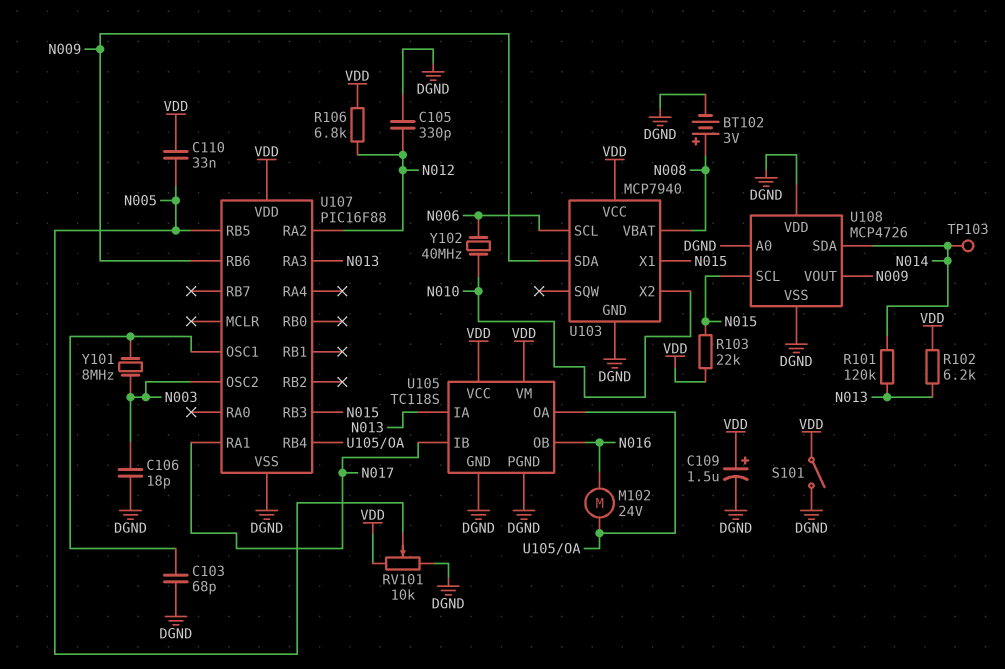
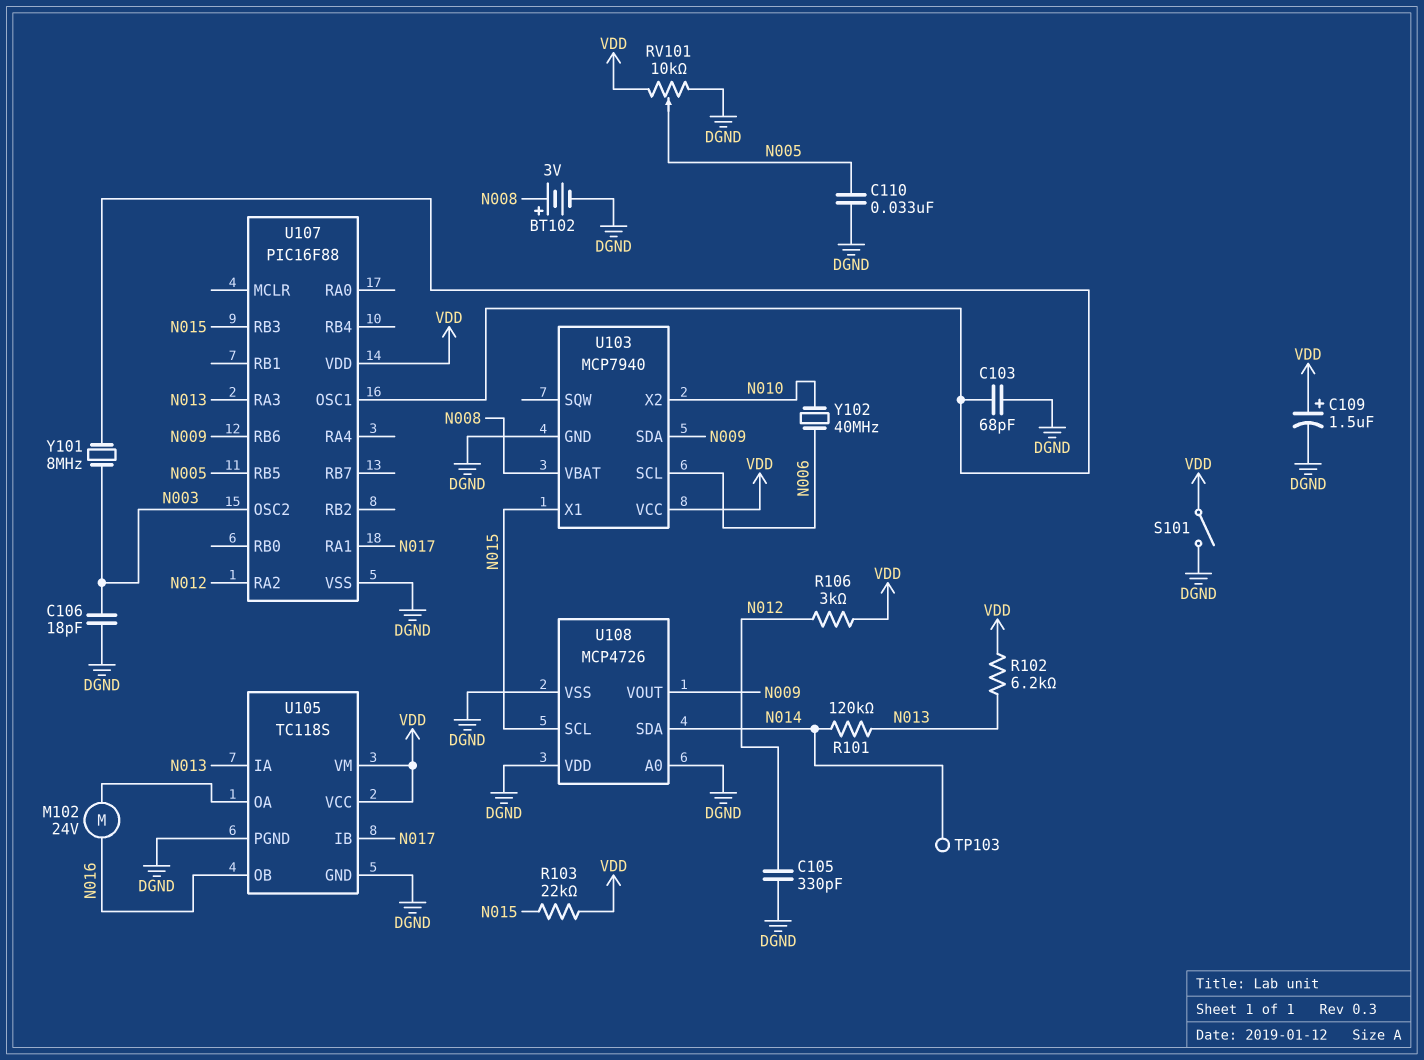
C110: 33nF (N005, VDD) -> 33nF (DGND, N005)
R106: 6.8k (N012, VDD) -> 3k (N012, VDD)
U107 pin RB4: U105/OA -> none

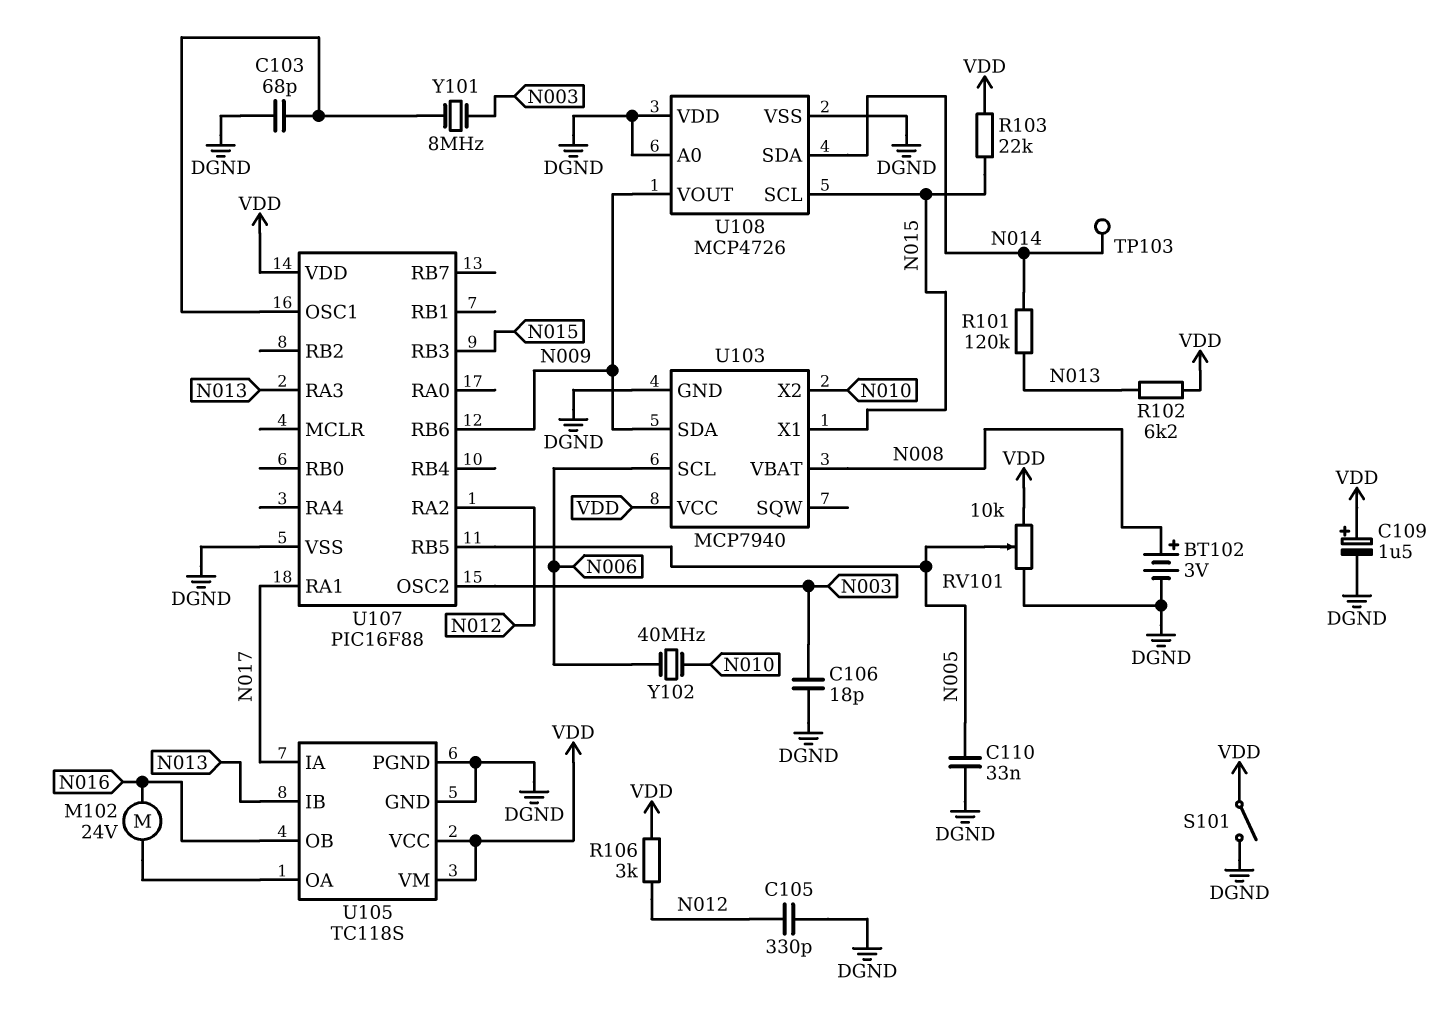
U105 pin IA: N013 -> N017
U105 pin IB: N017 -> N013

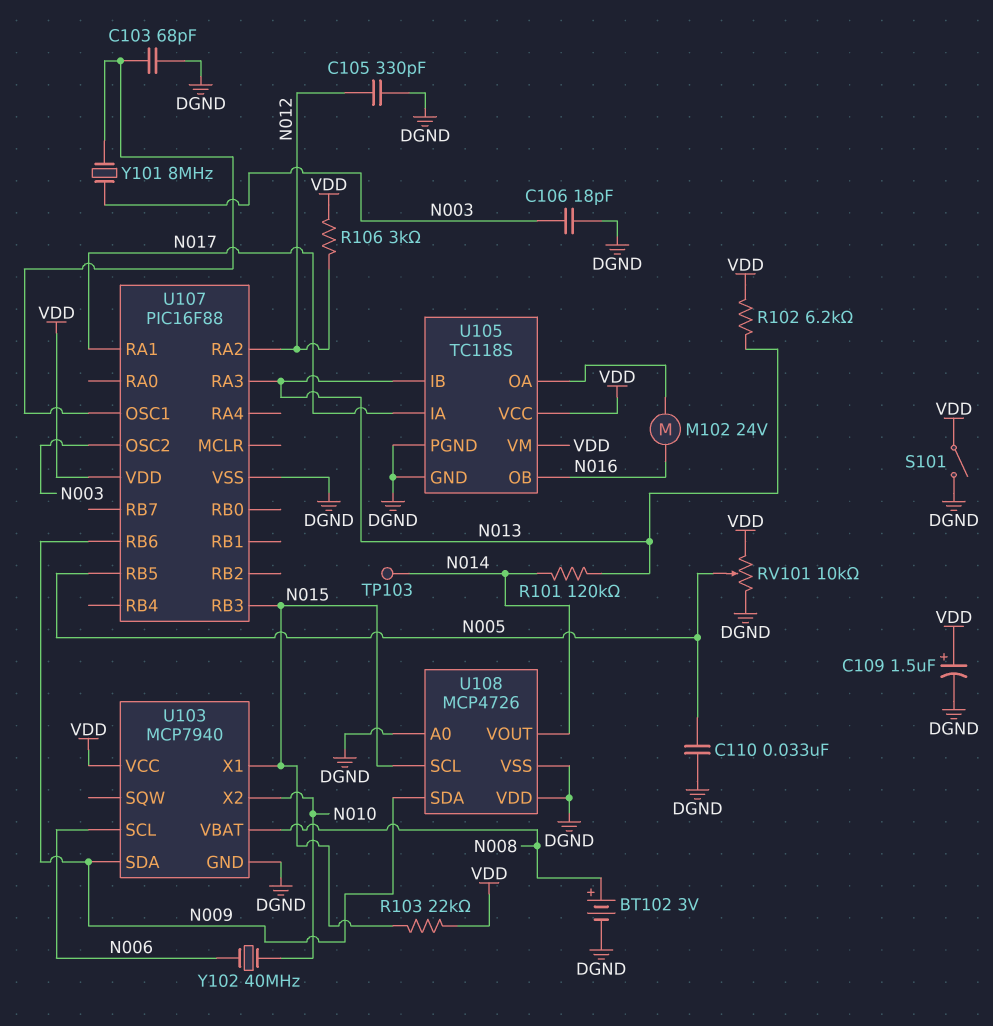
U108 pin SDA: N014 -> N009
U108 pin VOUT: N009 -> N014

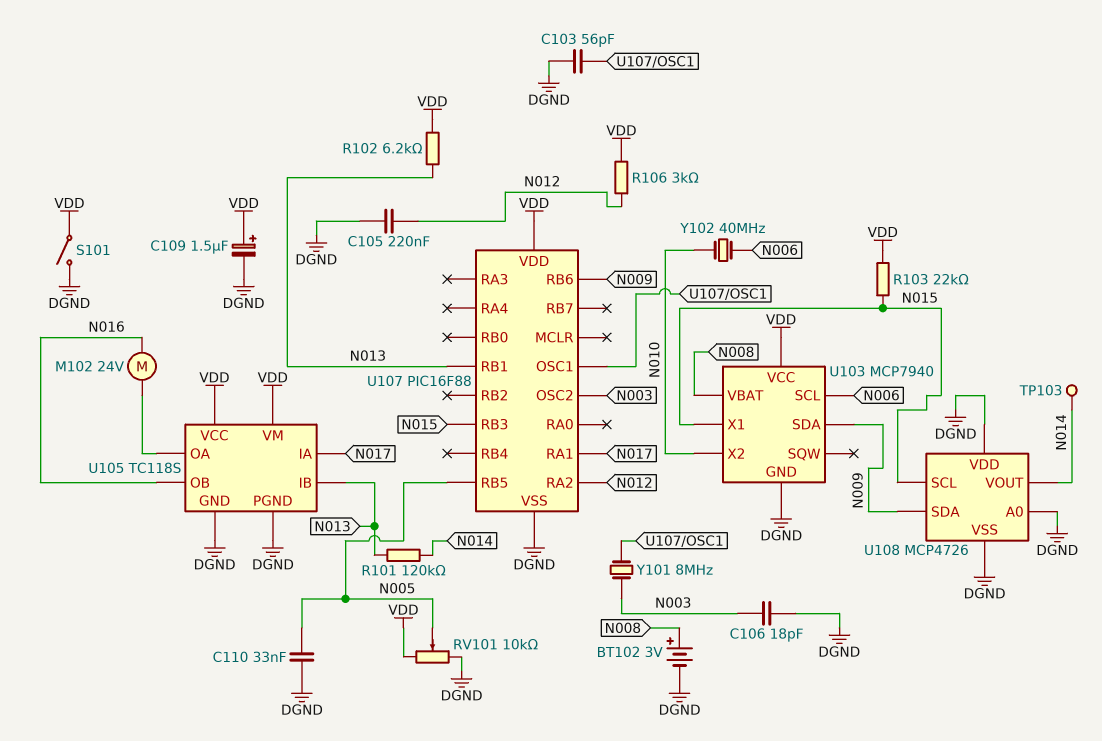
C103: 68pF (DGND, U107/OSC1) -> 56pF (DGND, U107/OSC1)
C105: 330pF (DGND, N012) -> 220nF (DGND, N012)
U107 pin RA3: N013 -> none
U107 pin RB1: none -> N013

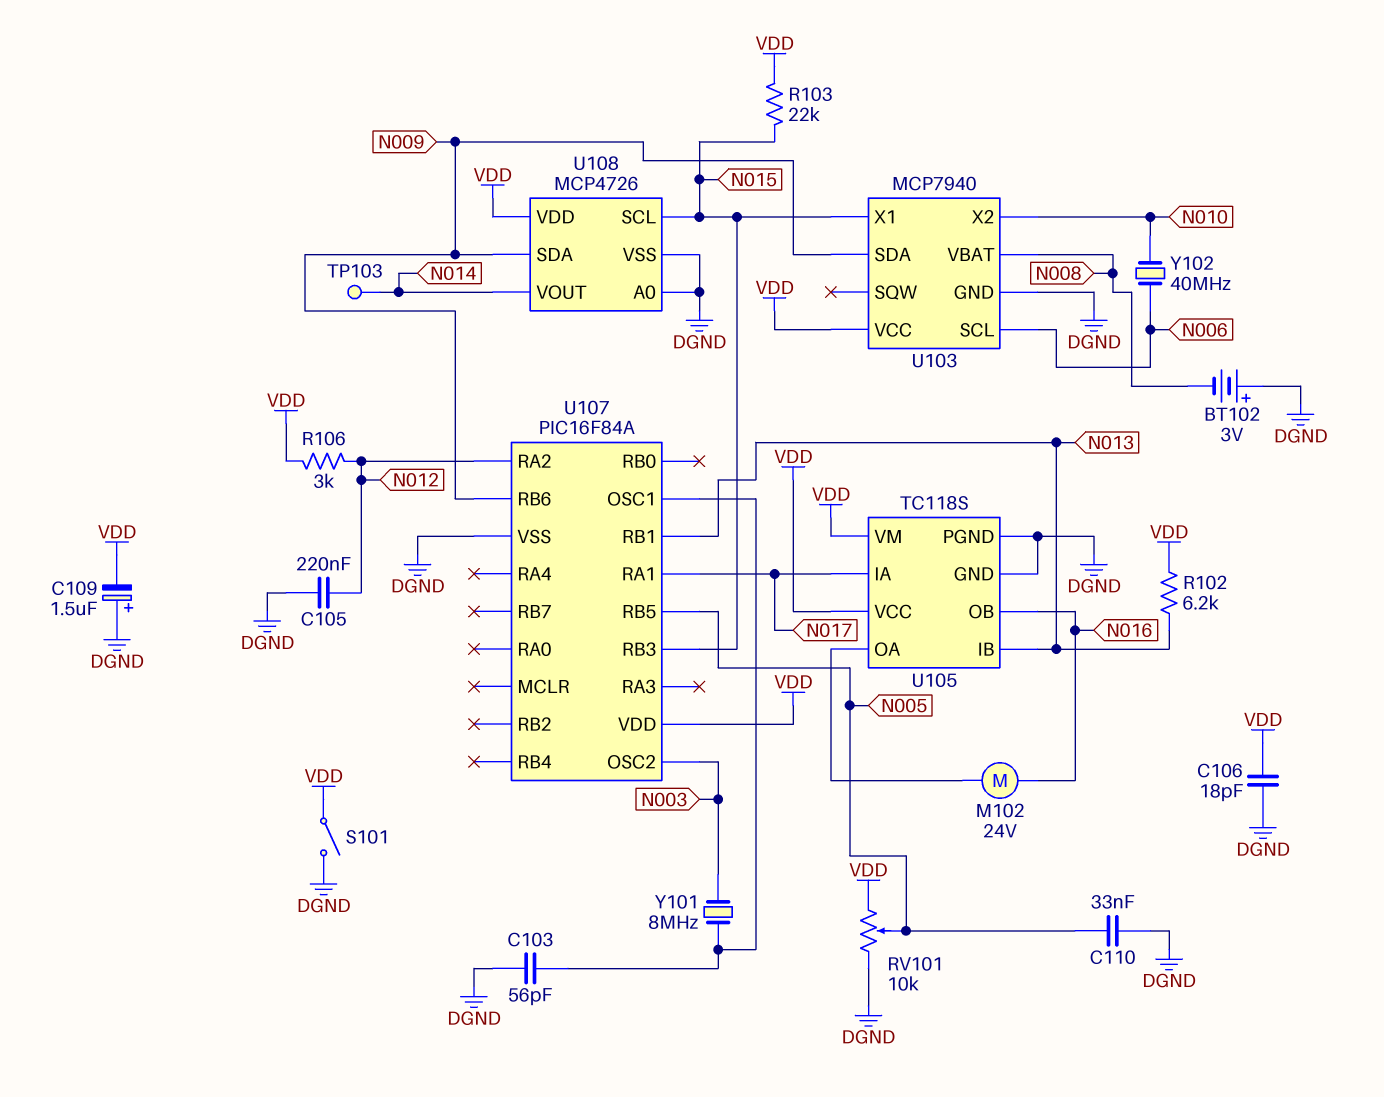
BT102: 3V (plus N008, minus DGND) -> 3V (plus DGND, minus N008)
C106: 18pF (DGND, N003) -> 18pF (DGND, VDD)
C109: 1.5uF (plus VDD, minus DGND) -> 1.5uF (plus DGND, minus VDD)
R101: 120k (N013, N014) -> none
U107: PIC16F88 -> PIC16F84A
U108 pin VDD: DGND -> VDD

